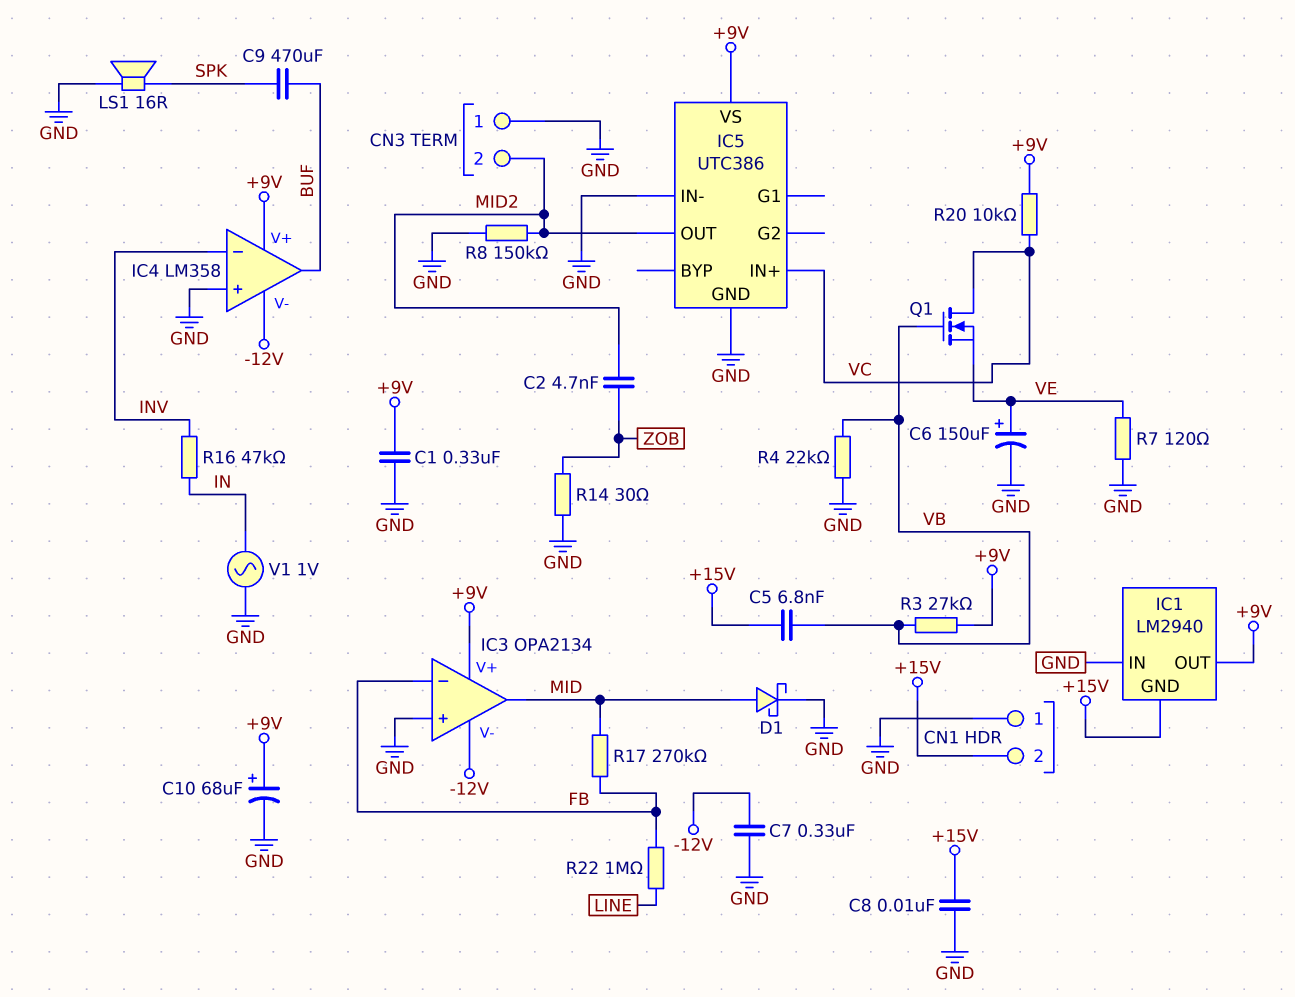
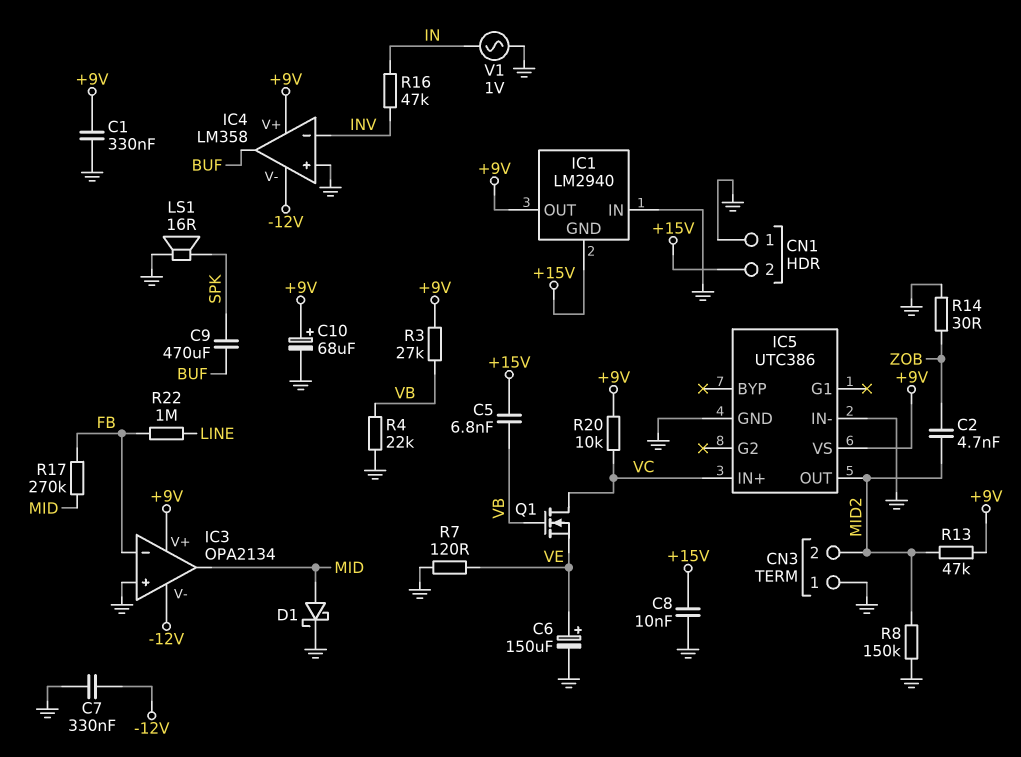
R13: none -> 47k (+9V, MID2)

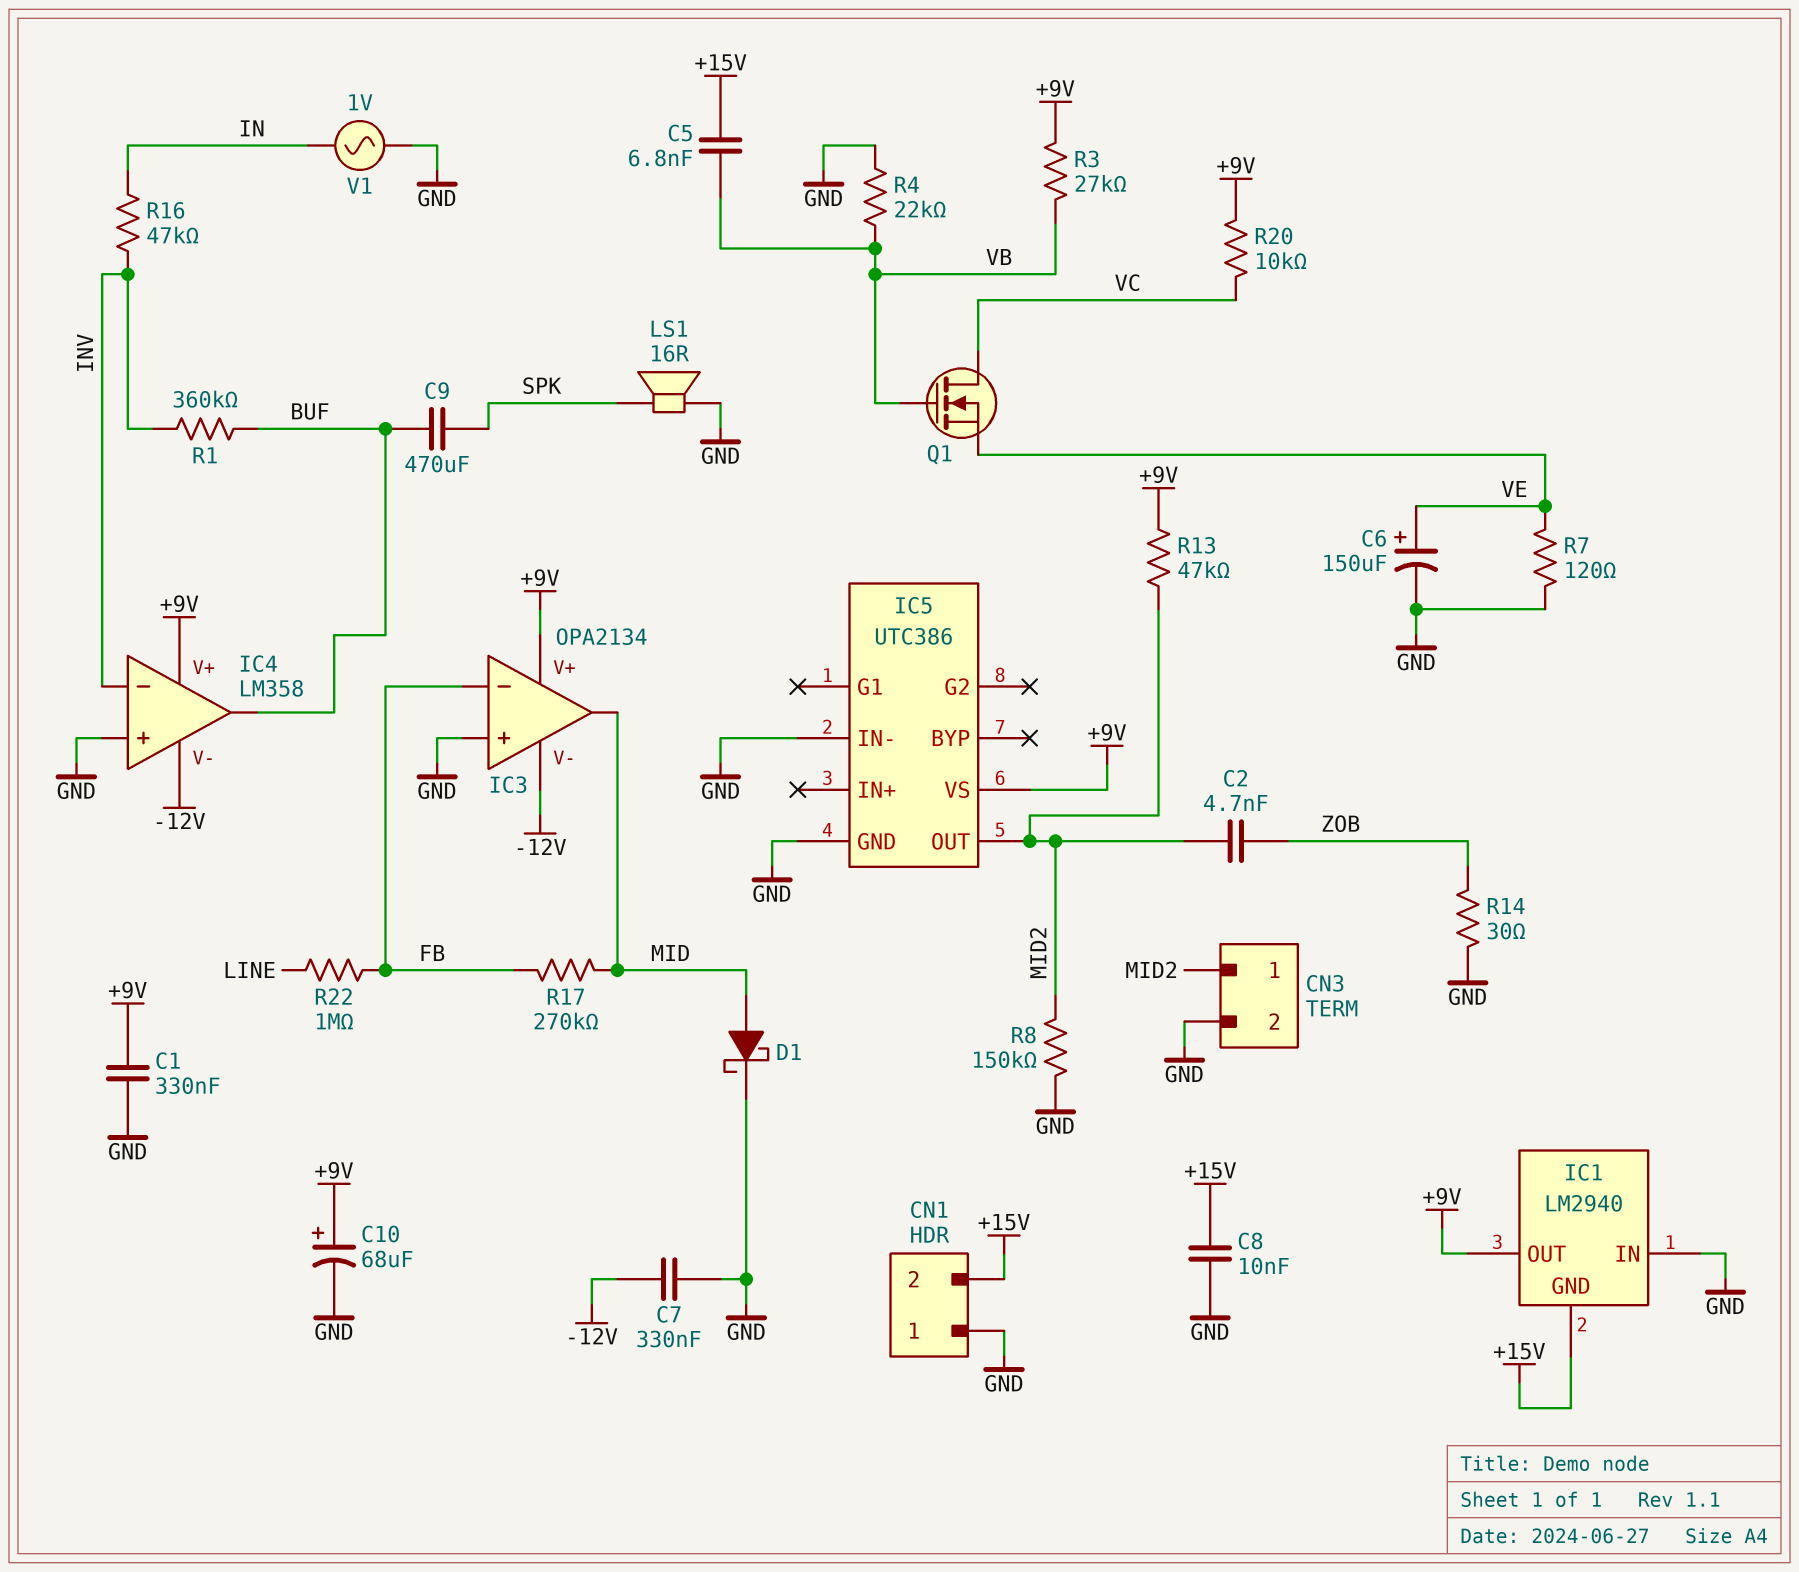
CN3 pin 1: GND -> MID2
CN3 pin 2: MID2 -> GND
IC5 pin IN+: VC -> none
R1: none -> 360k (BUF, INV)

